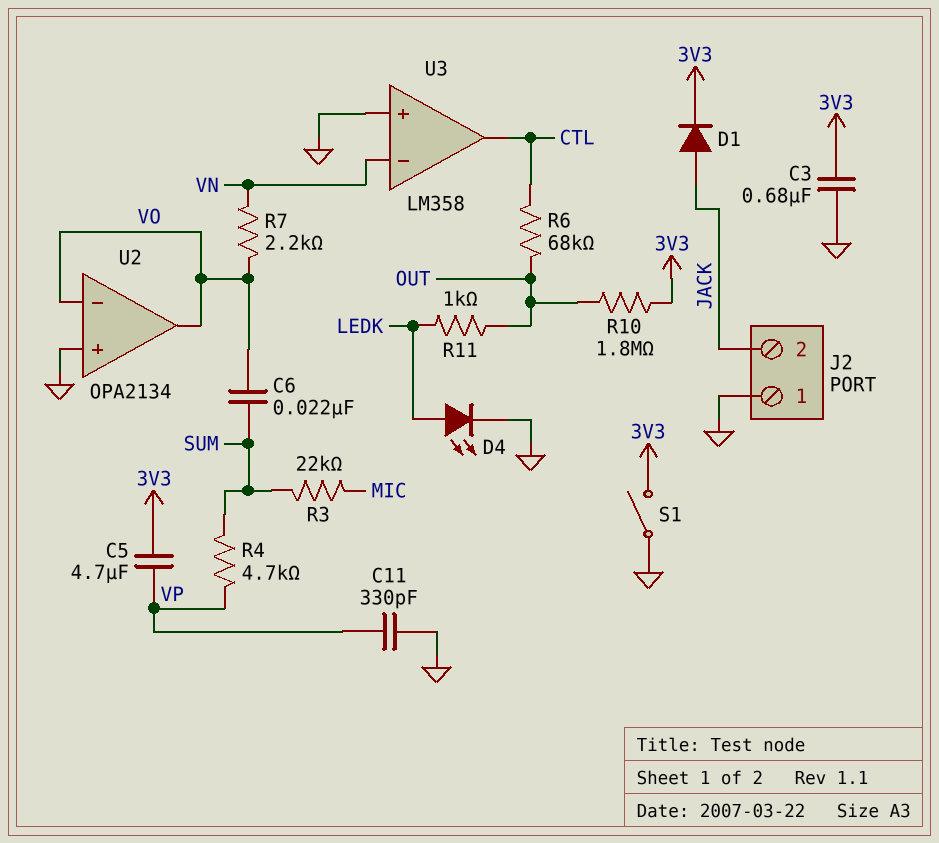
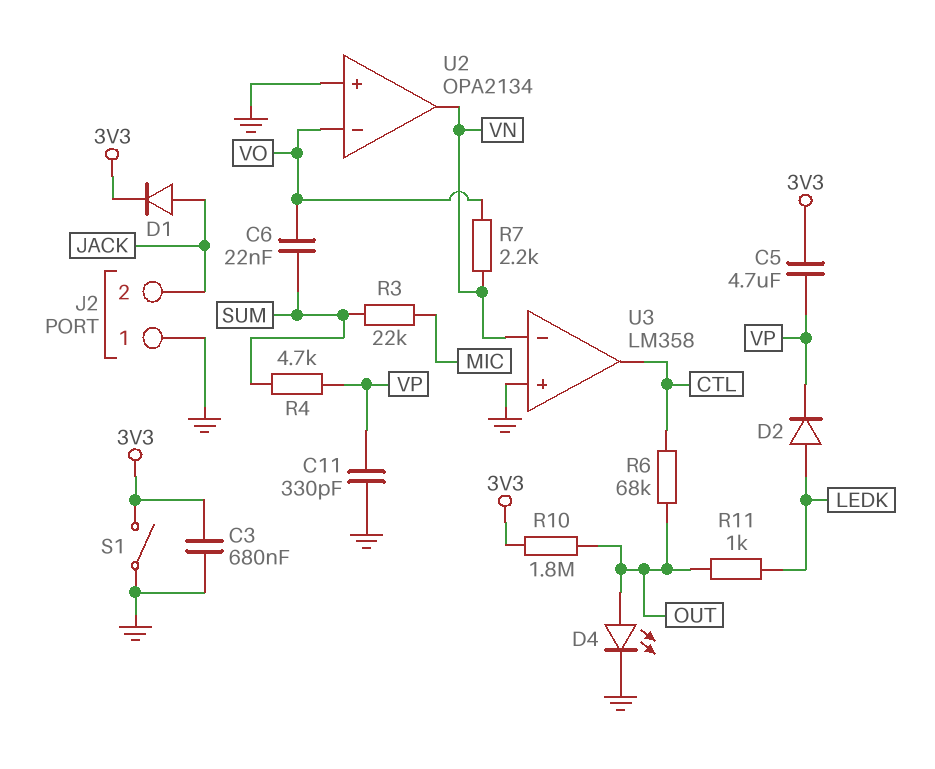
D2: none -> diode (A LEDK, K VP)
D4: LED (A LEDK, K GND) -> LED (A OUT, K GND)
U2 pin out: VO -> VN

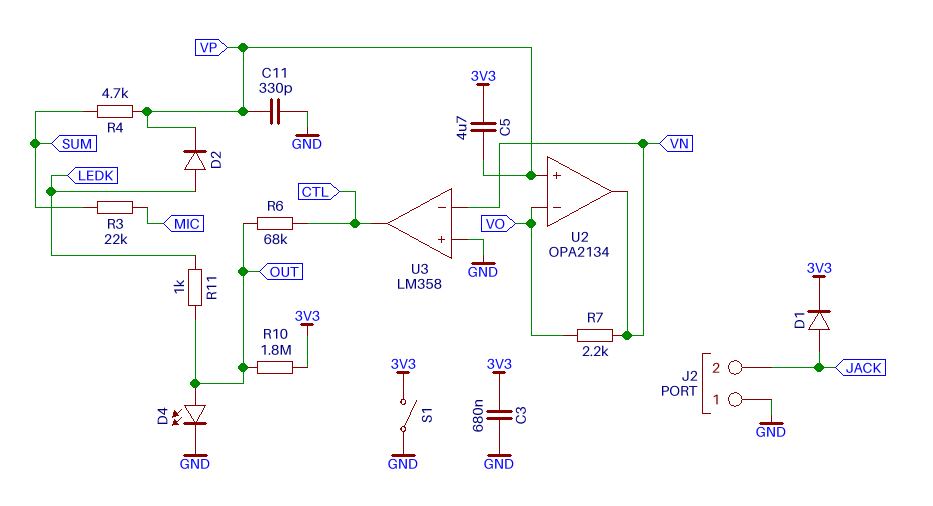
C6: 22nF (SUM, VO) -> none
U2 pin in+: GND -> VP

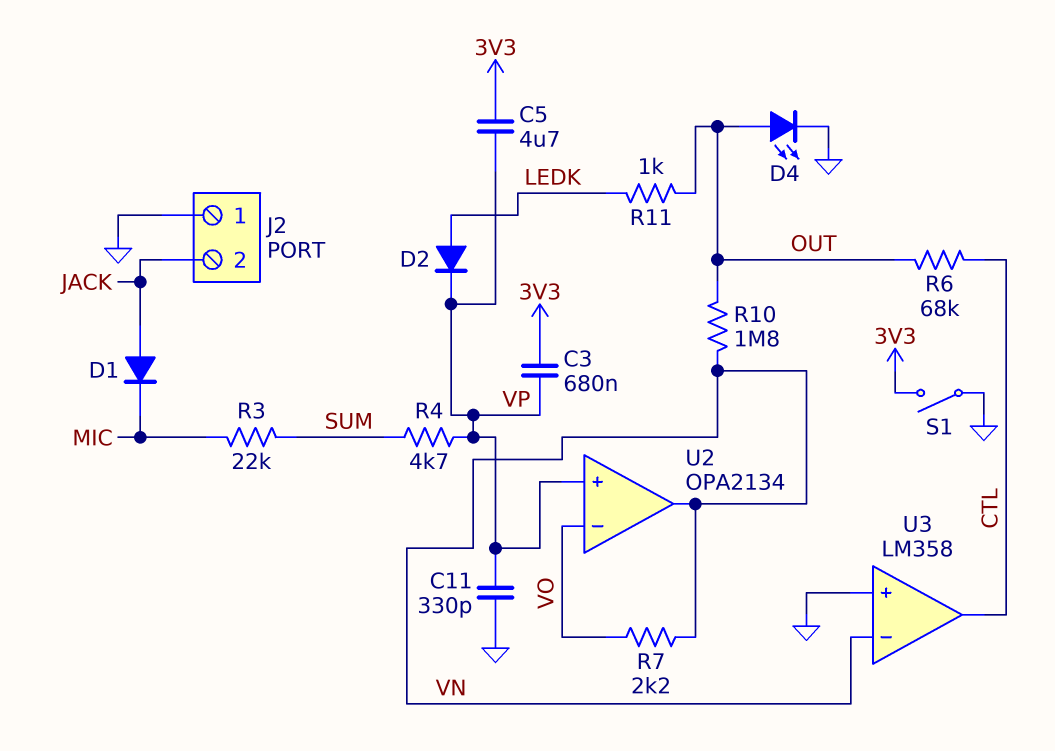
C3: 680nF (3V3, GND) -> 680nF (3V3, VP)
D1: diode (A JACK, K 3V3) -> diode (A JACK, K MIC)
R10: 1.8M (3V3, OUT) -> 1.8M (OUT, VN)

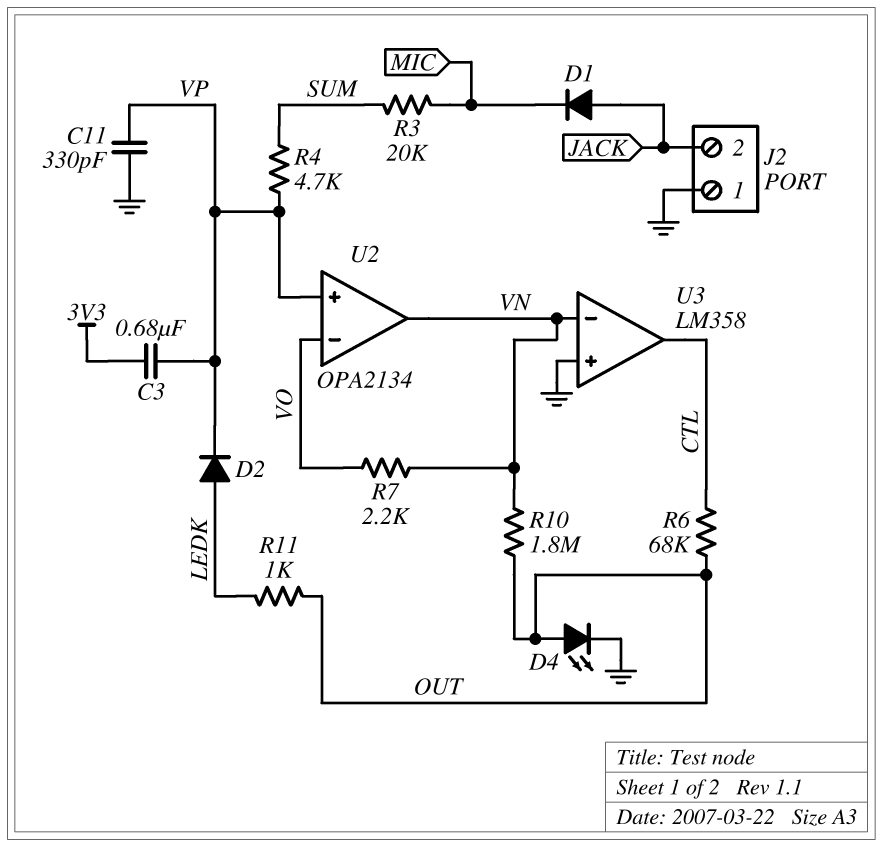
C5: 4.7uF (3V3, VP) -> none
R3: 22k (MIC, SUM) -> 20k (MIC, SUM)
S1: switch (3V3, GND) -> none

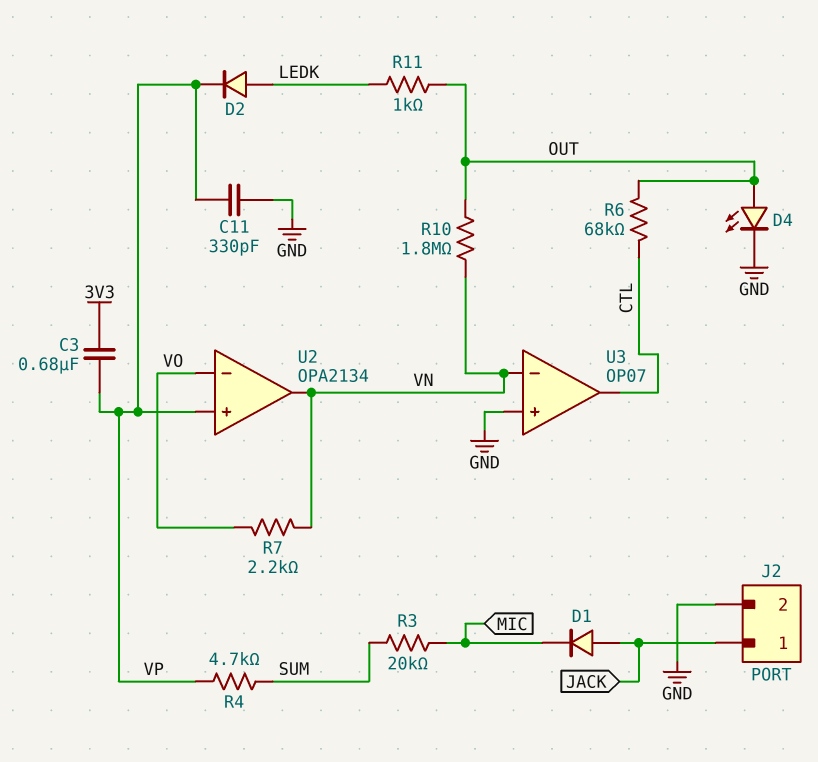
J2 pin 1: GND -> JACK
J2 pin 2: JACK -> GND
U3: LM358 -> OP07

